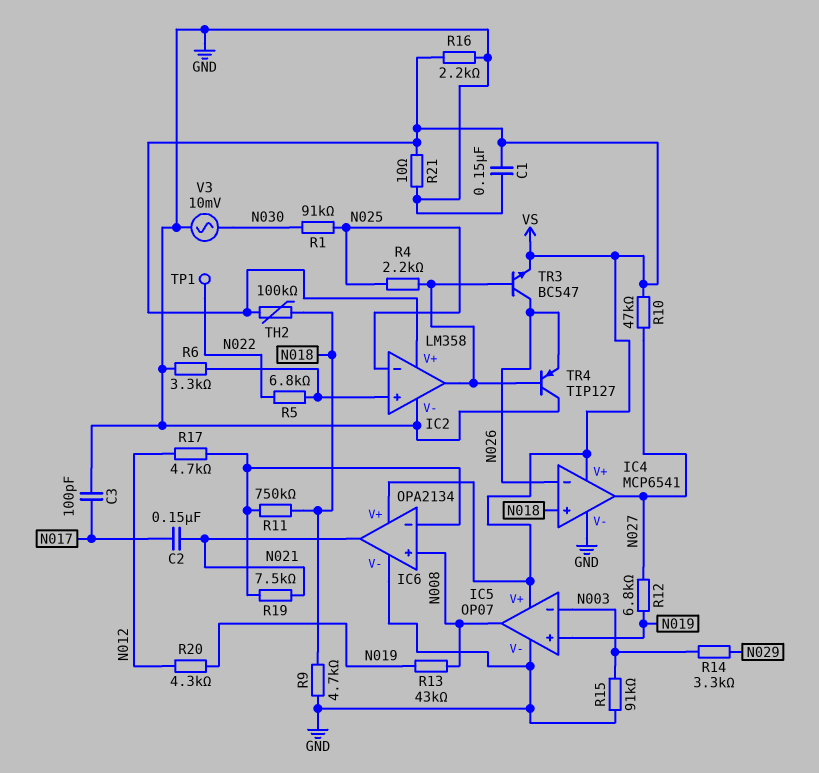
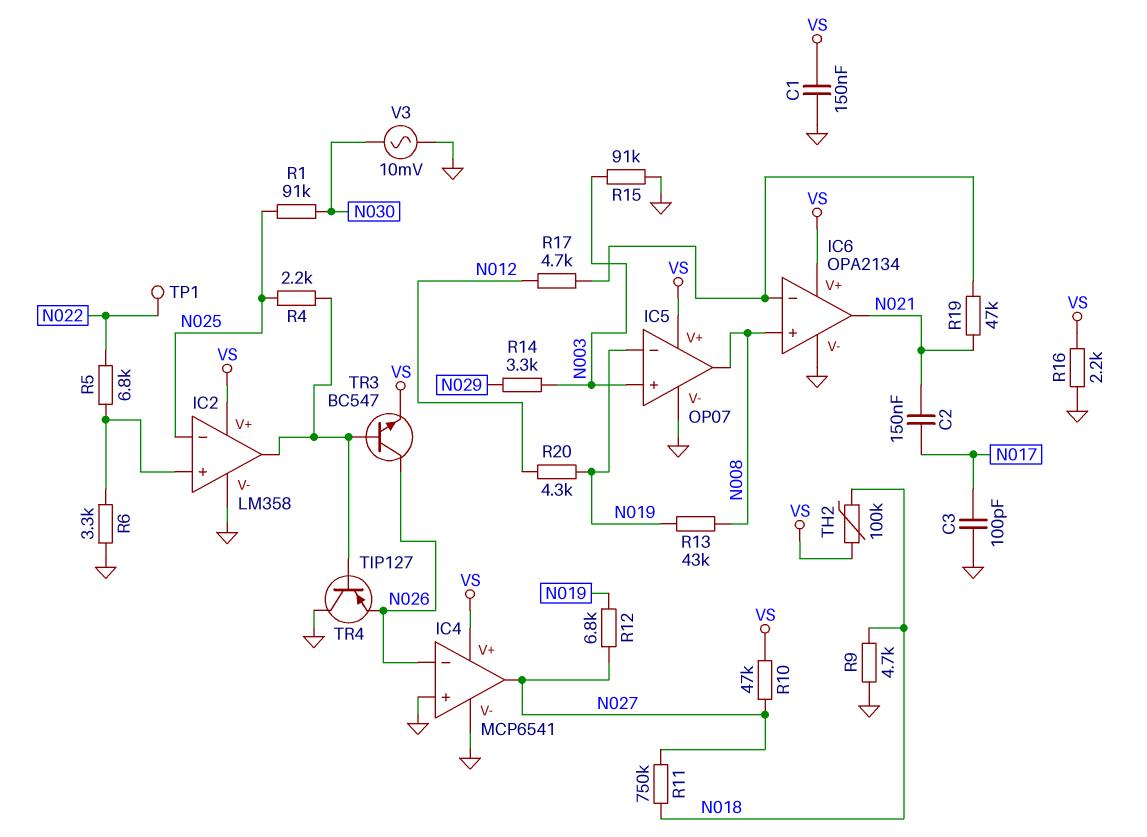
IC4 pin in+: N018 -> GND
IC5 pin in+: N019 -> N003
IC5 pin in-: N003 -> N019
R11: 750k (IC6/in-, N018) -> 750k (N018, N027)
R19: 7.5k (IC6/in-, N021) -> 47k (IC6/in-, N021)
R21: 10 (GND, VS) -> none

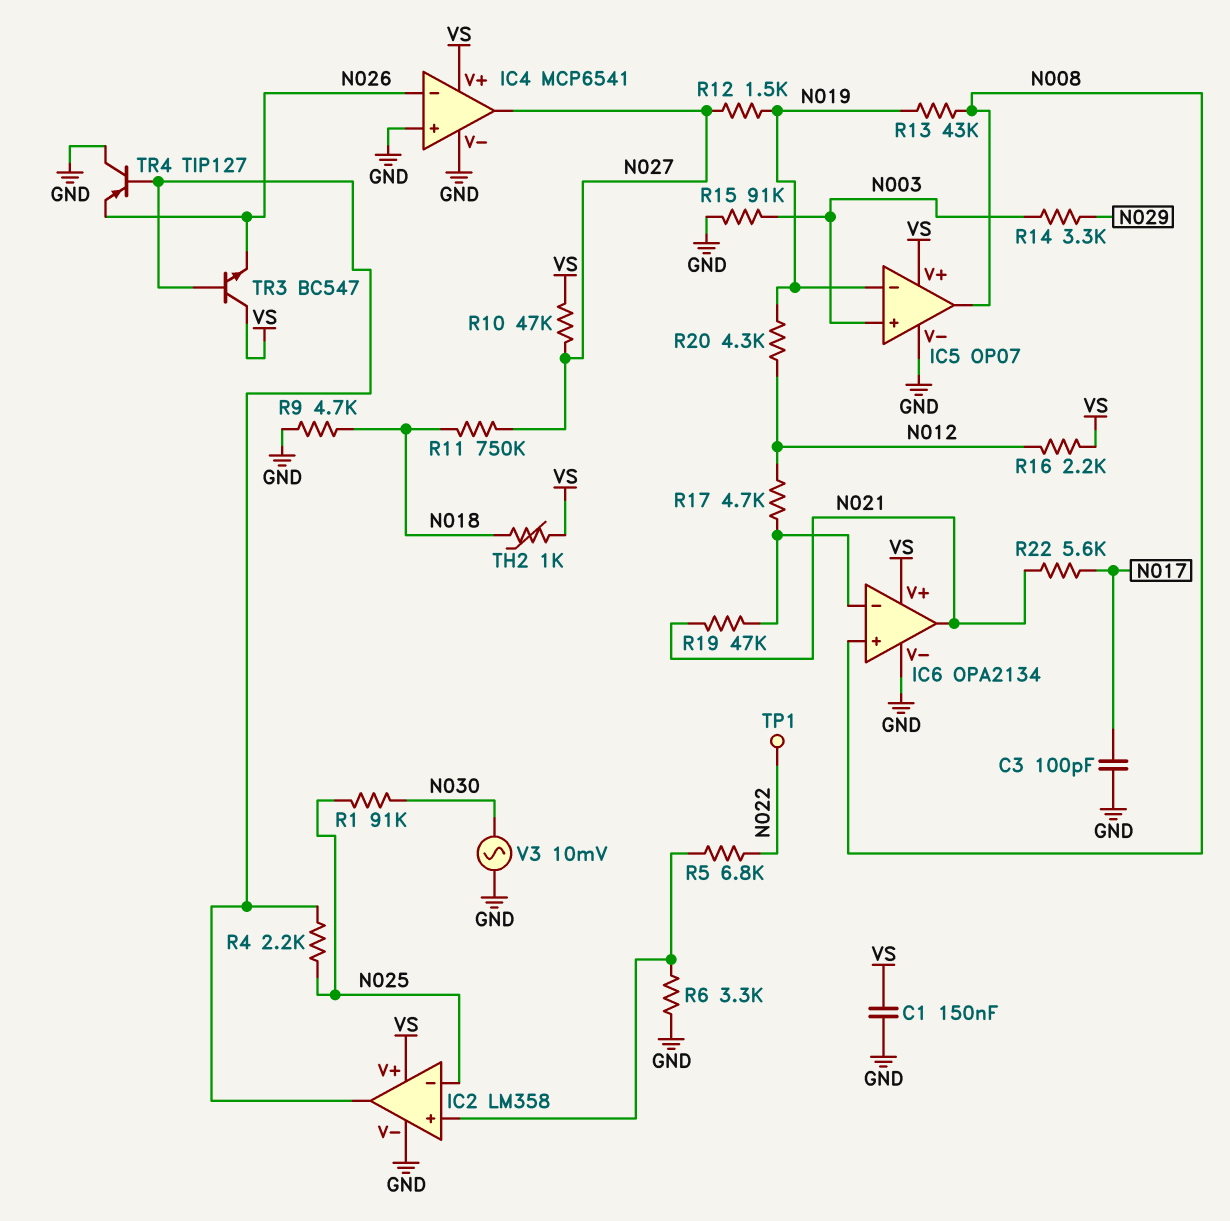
C2: 150nF (N017, N021) -> none
R12: 6.8k (N019, N027) -> 1.5k (N019, N027)
R16: 2.2k (GND, VS) -> 2.2k (N012, VS)
R22: none -> 5.6k (N017, N021)
TH2: 100k (N018, VS) -> 1k (N018, VS)
TR3: NPN BC547 (B IC2/out, C N026, E VS) -> NPN BC547 (B IC2/out, C VS, E N026)

